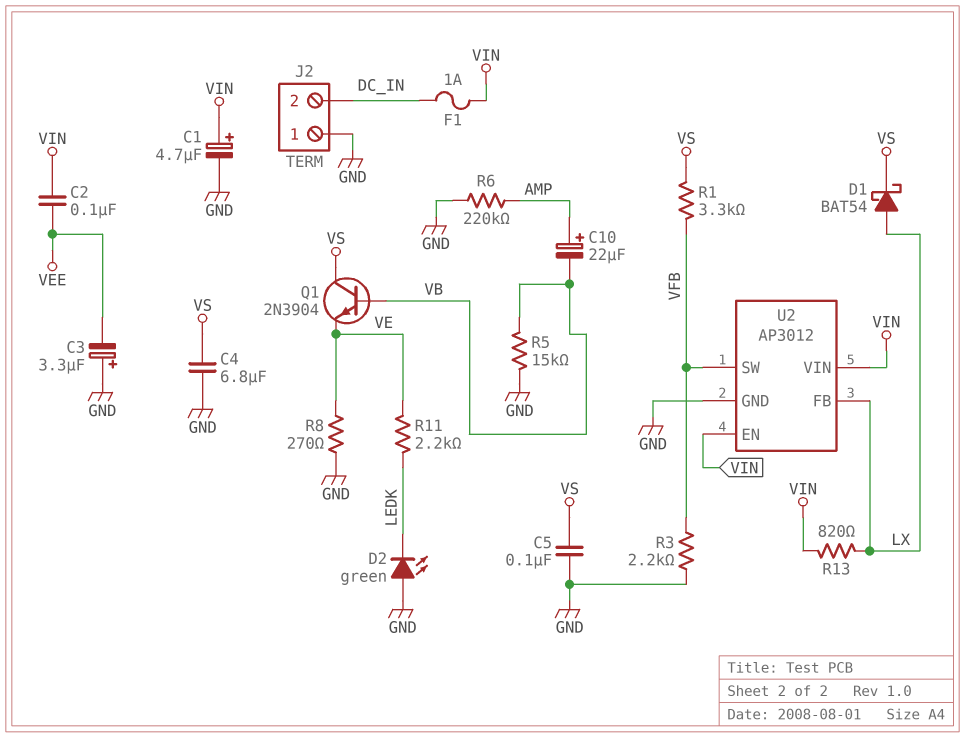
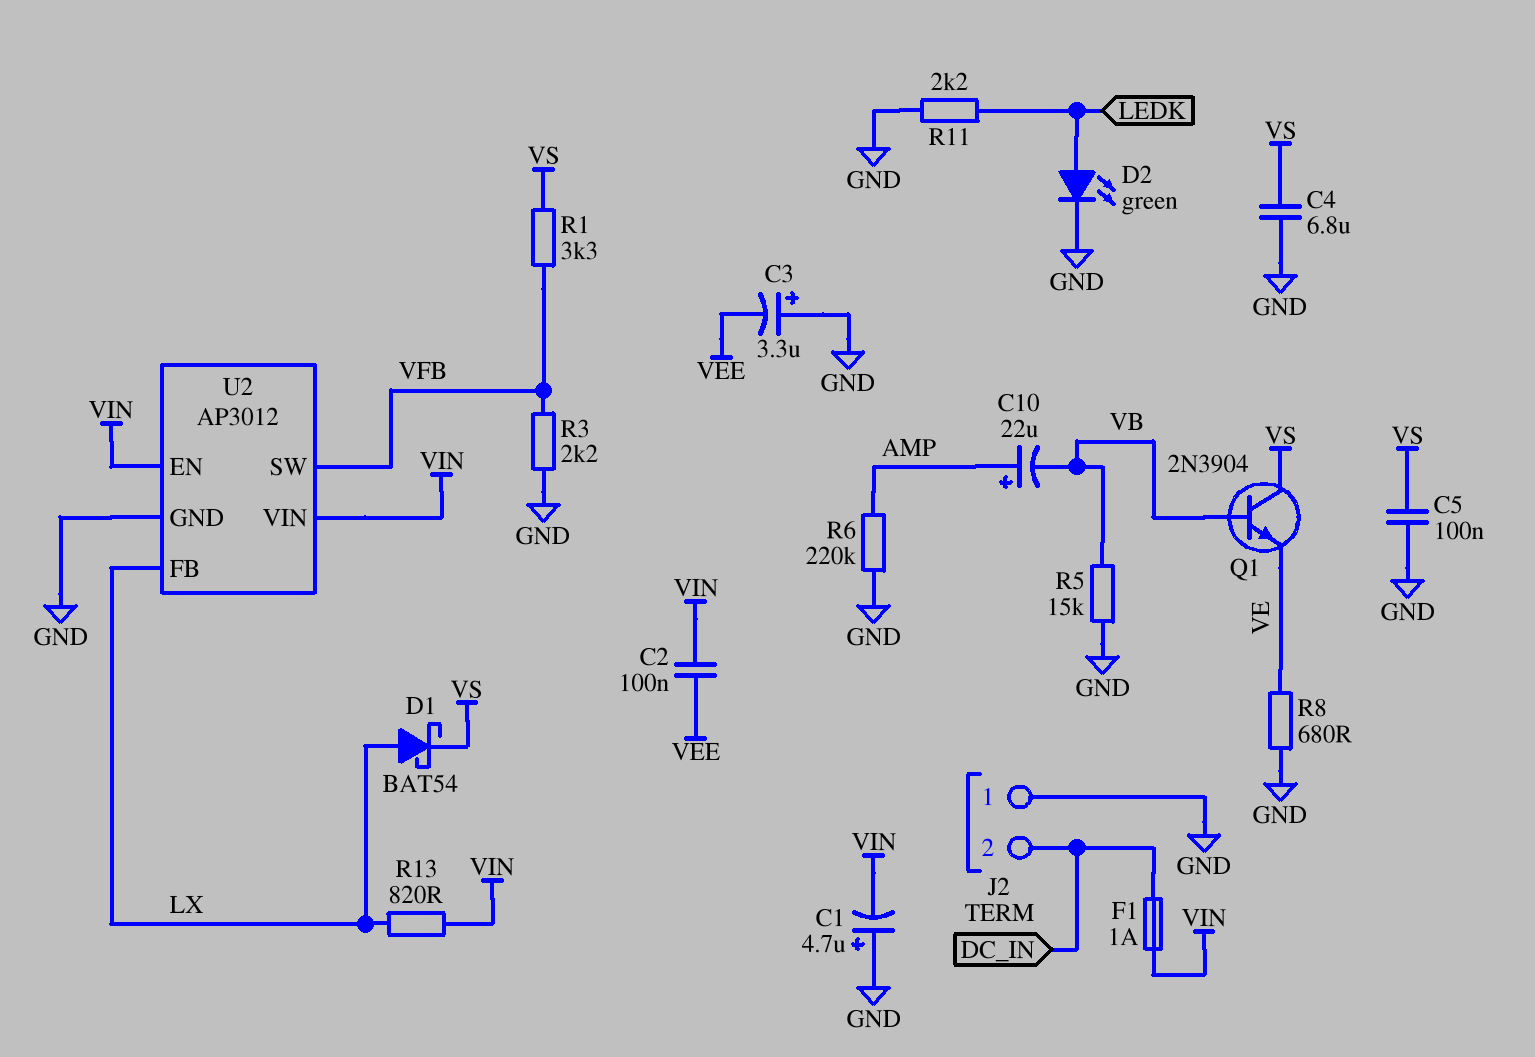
C1: 4.7uF (plus VIN, minus GND) -> 4.7uF (plus GND, minus VIN)
D2: LED green (A GND, K LEDK) -> LED green (A LEDK, K GND)
R8: 270 (GND, VE) -> 680 (GND, VE)
R11: 2.2k (LEDK, VE) -> 2.2k (GND, LEDK)

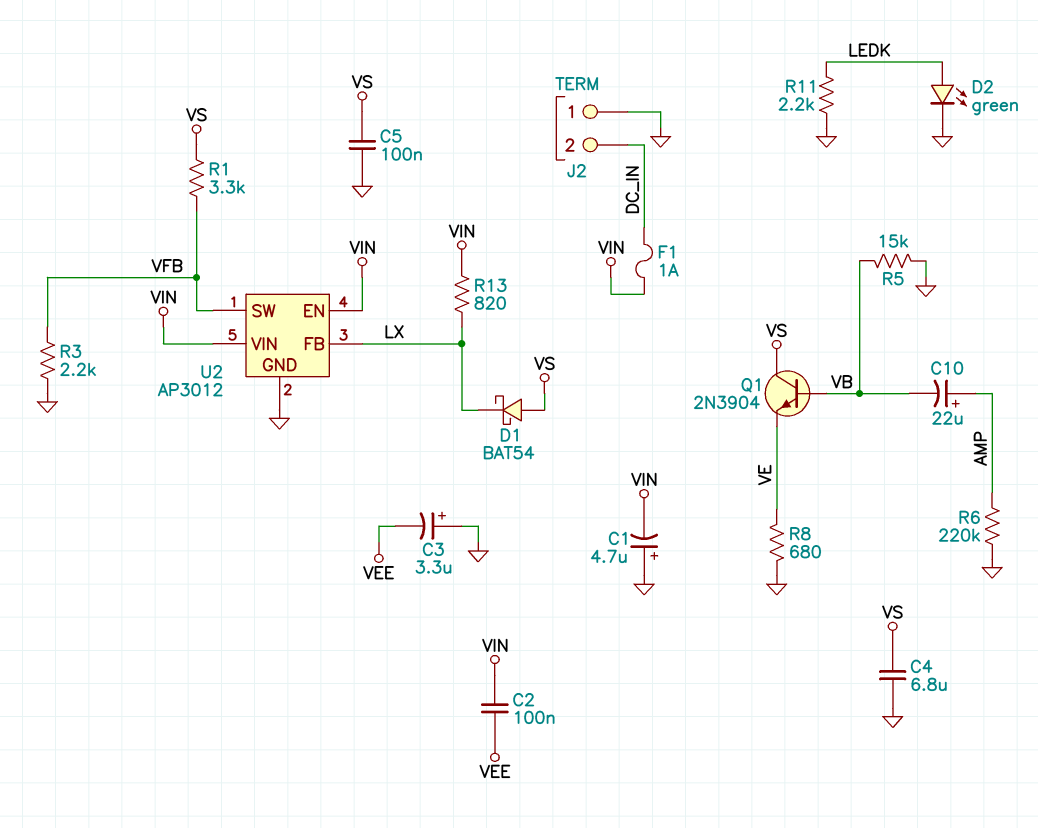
D1: schottky BAT54 (A LX, K VS) -> schottky BAT54 (A VS, K LX)

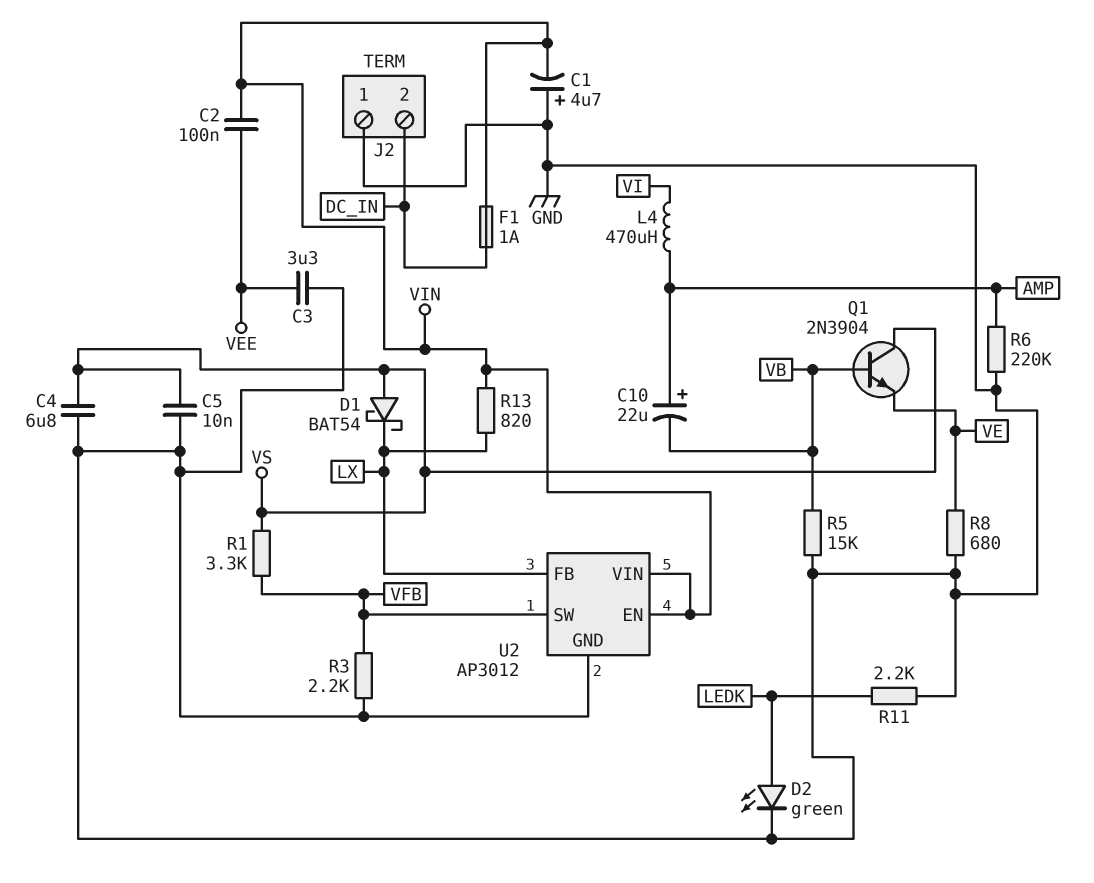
C3: 3.3uF (plus GND, minus VEE) -> 3.3uF (GND, VEE)
C5: 100nF (GND, VS) -> 10nF (GND, VS)
L4: none -> 470uH (AMP, VI)

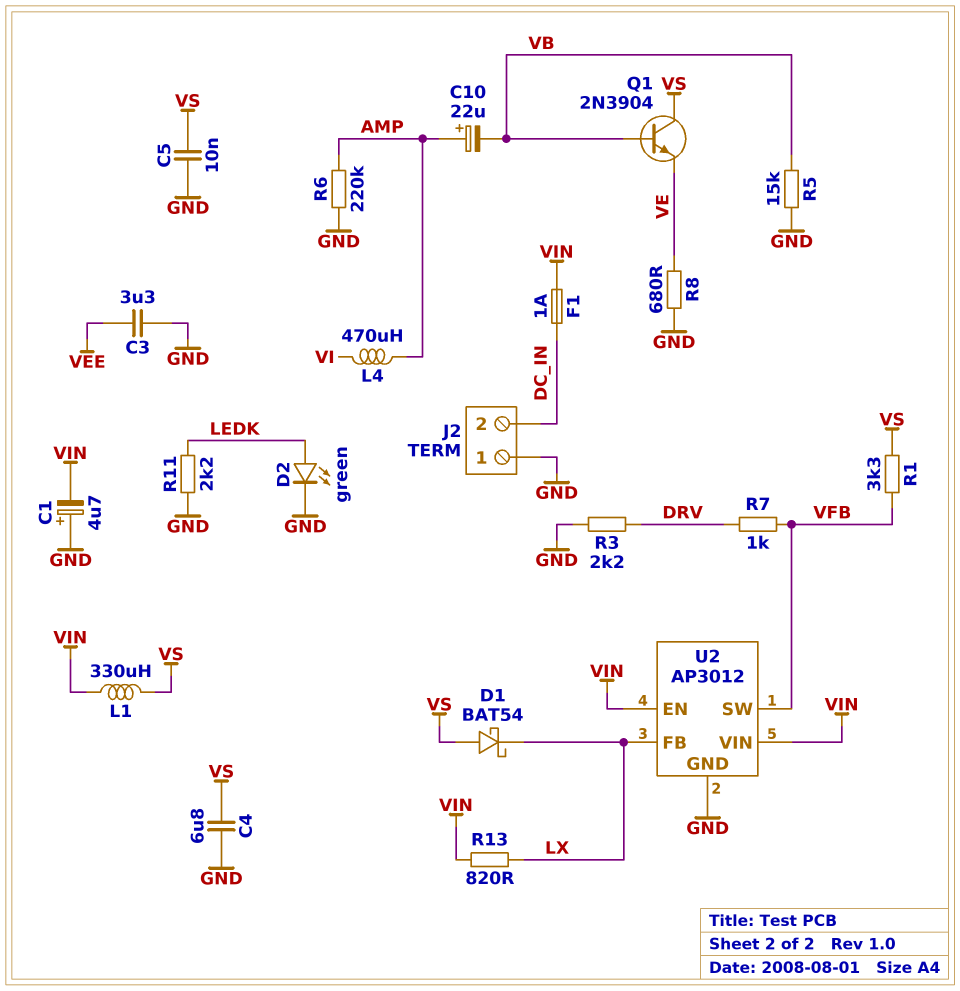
C2: 100nF (VEE, VIN) -> none
L1: none -> 330uH (VIN, VS)
R3: 2.2k (GND, VFB) -> 2.2k (DRV, GND)
R7: none -> 1k (DRV, VFB)

